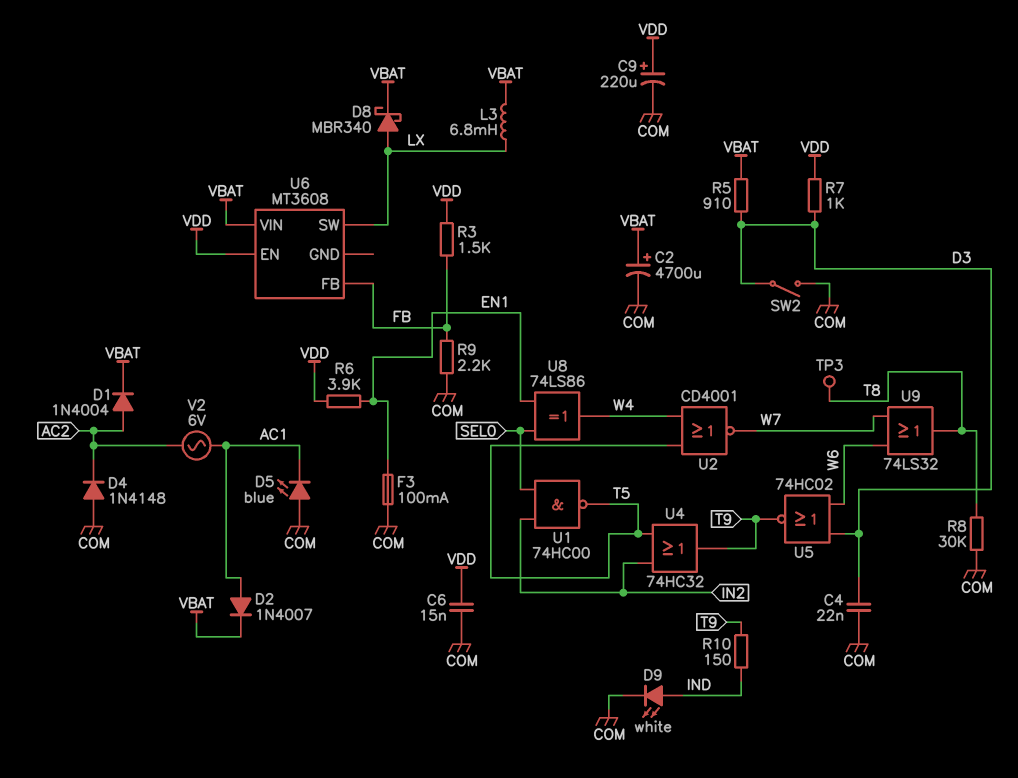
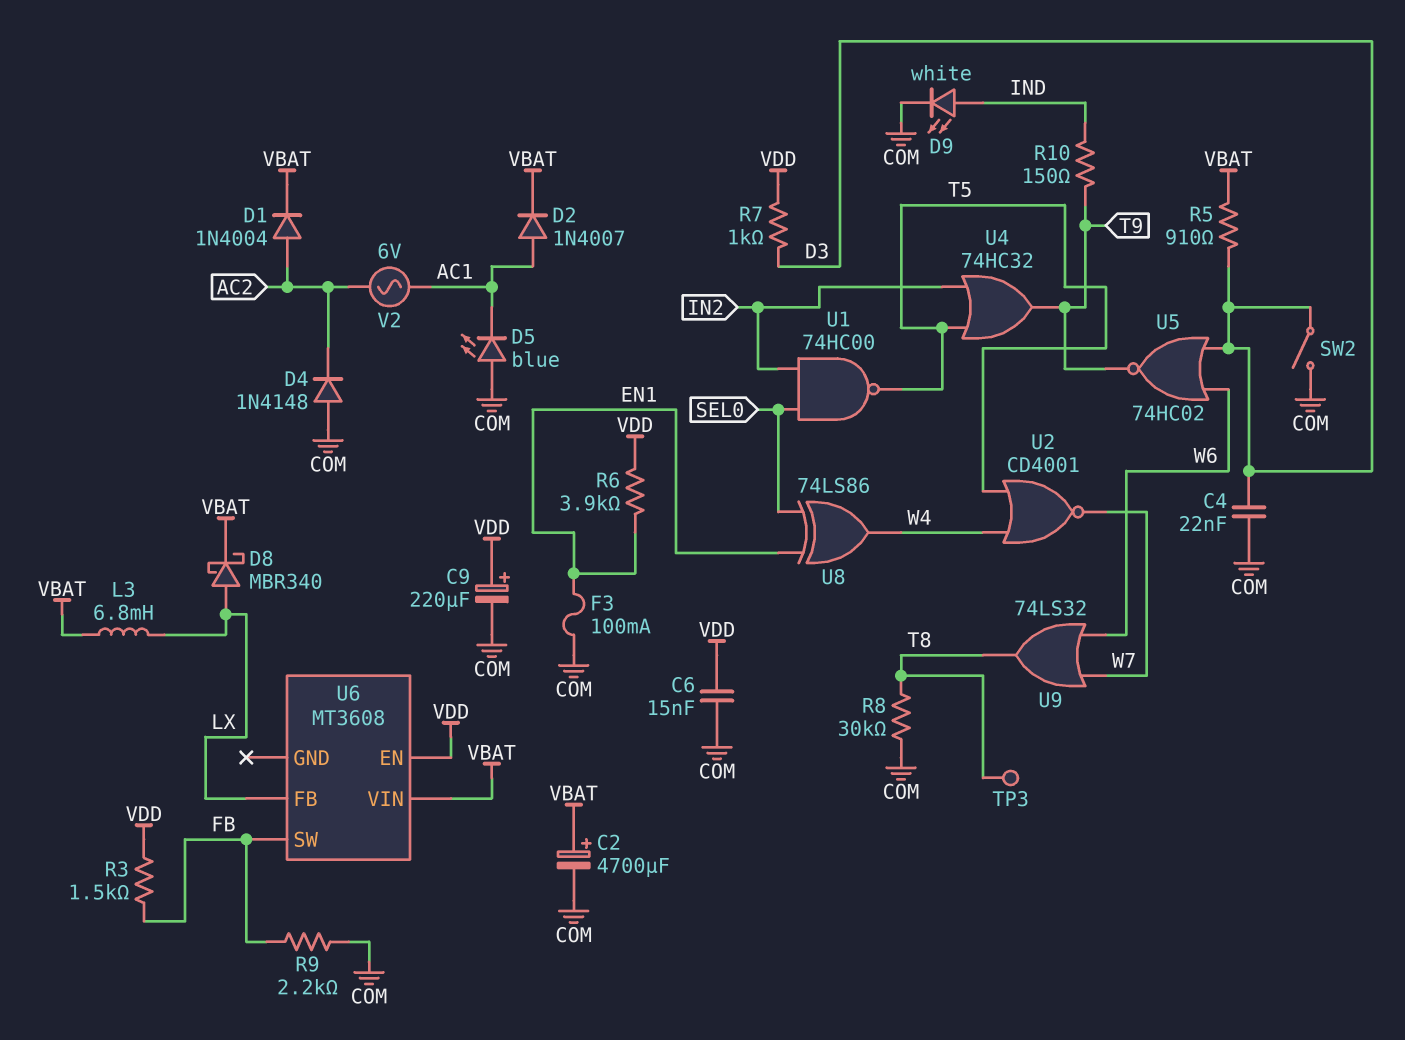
U6 pin FB: FB -> LX
U6 pin SW: LX -> FB

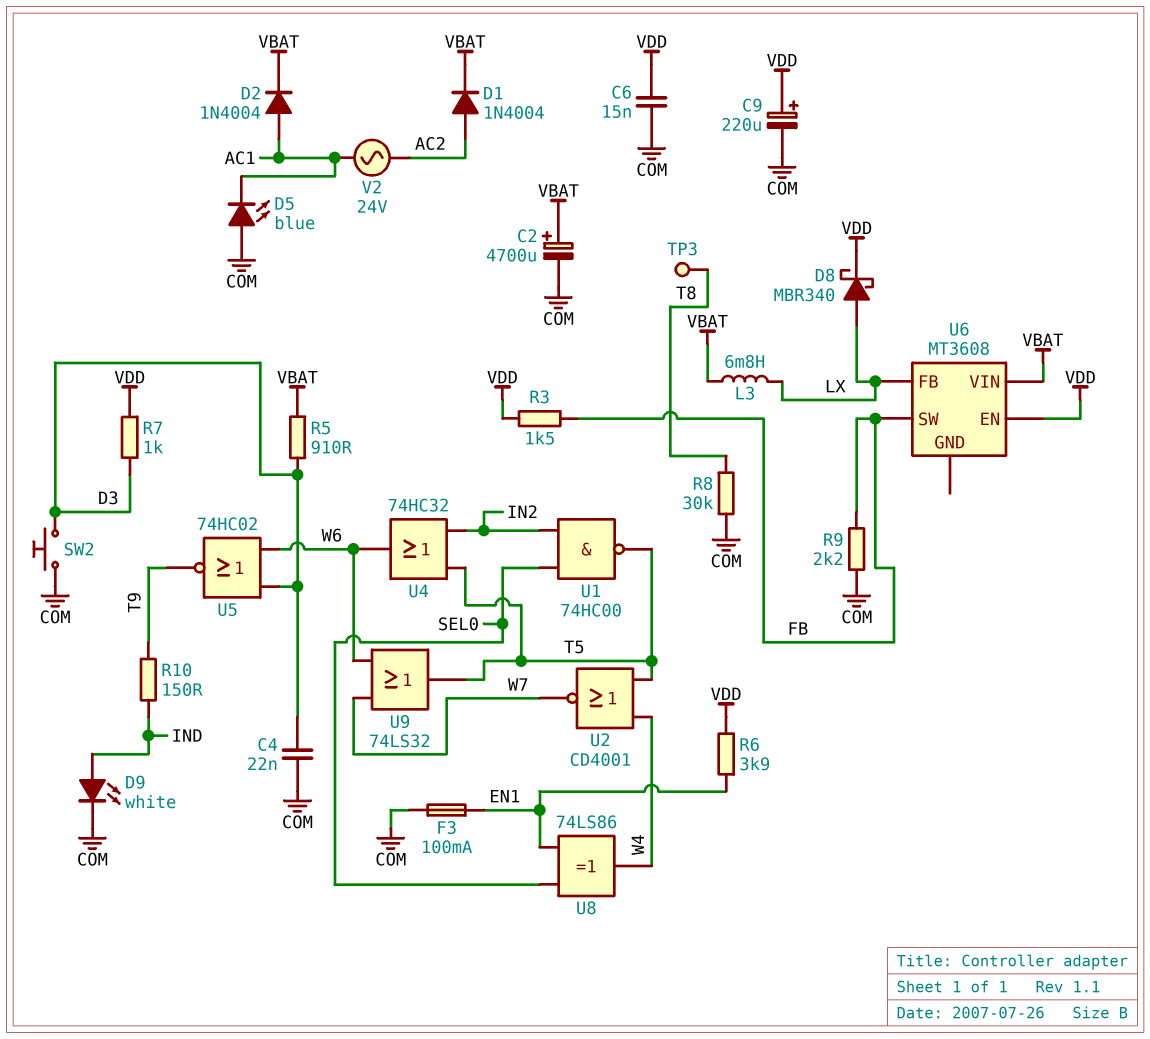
D2: diode 1N4007 (A AC1, K VBAT) -> diode 1N4004 (A AC1, K VBAT)
D4: diode 1N4148 (A COM, K AC2) -> none
D8: schottky MBR340 (A LX, K VBAT) -> schottky MBR340 (A LX, K VDD)
SW2: switch (COM, D3) -> button (COM, D3)
U4: OR 74HC32 (in IN2, in T5, out T9) -> OR 74HC32 (in IN2, in T5, out W6)
U9: OR 74LS32 (in W6, in W7, out T8) -> OR 74LS32 (in W6, in W7, out T5)
V2: AC 6V (AC1, AC2) -> AC 24V (AC1, AC2)

